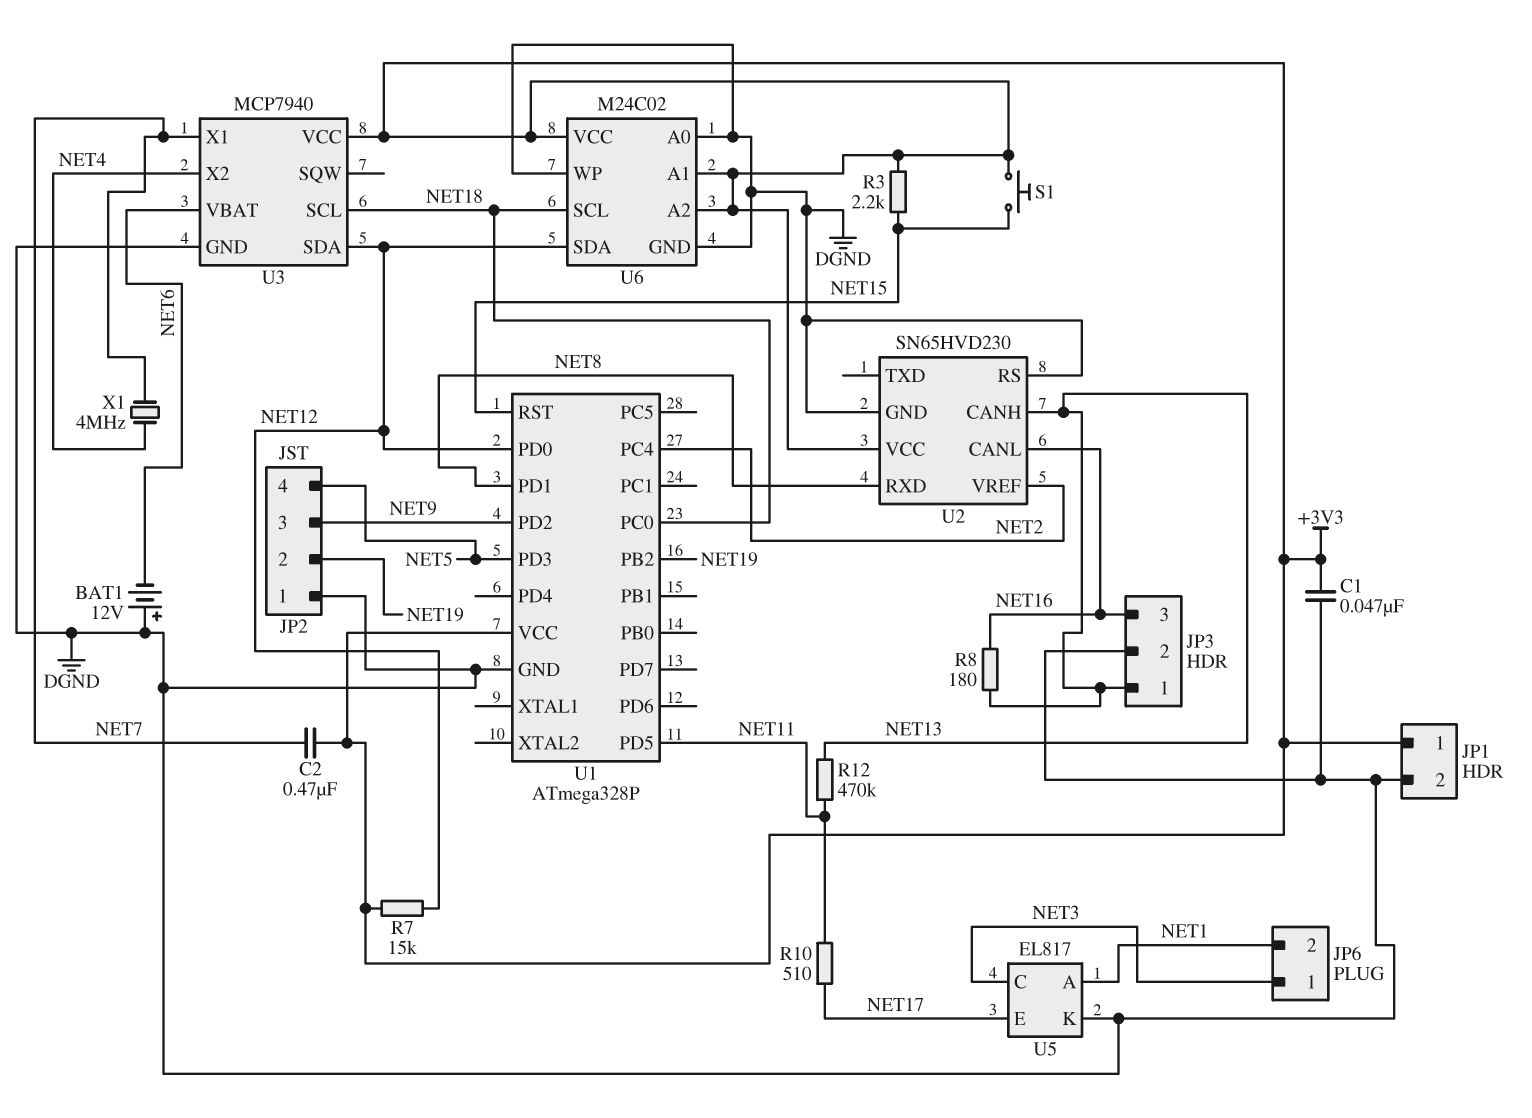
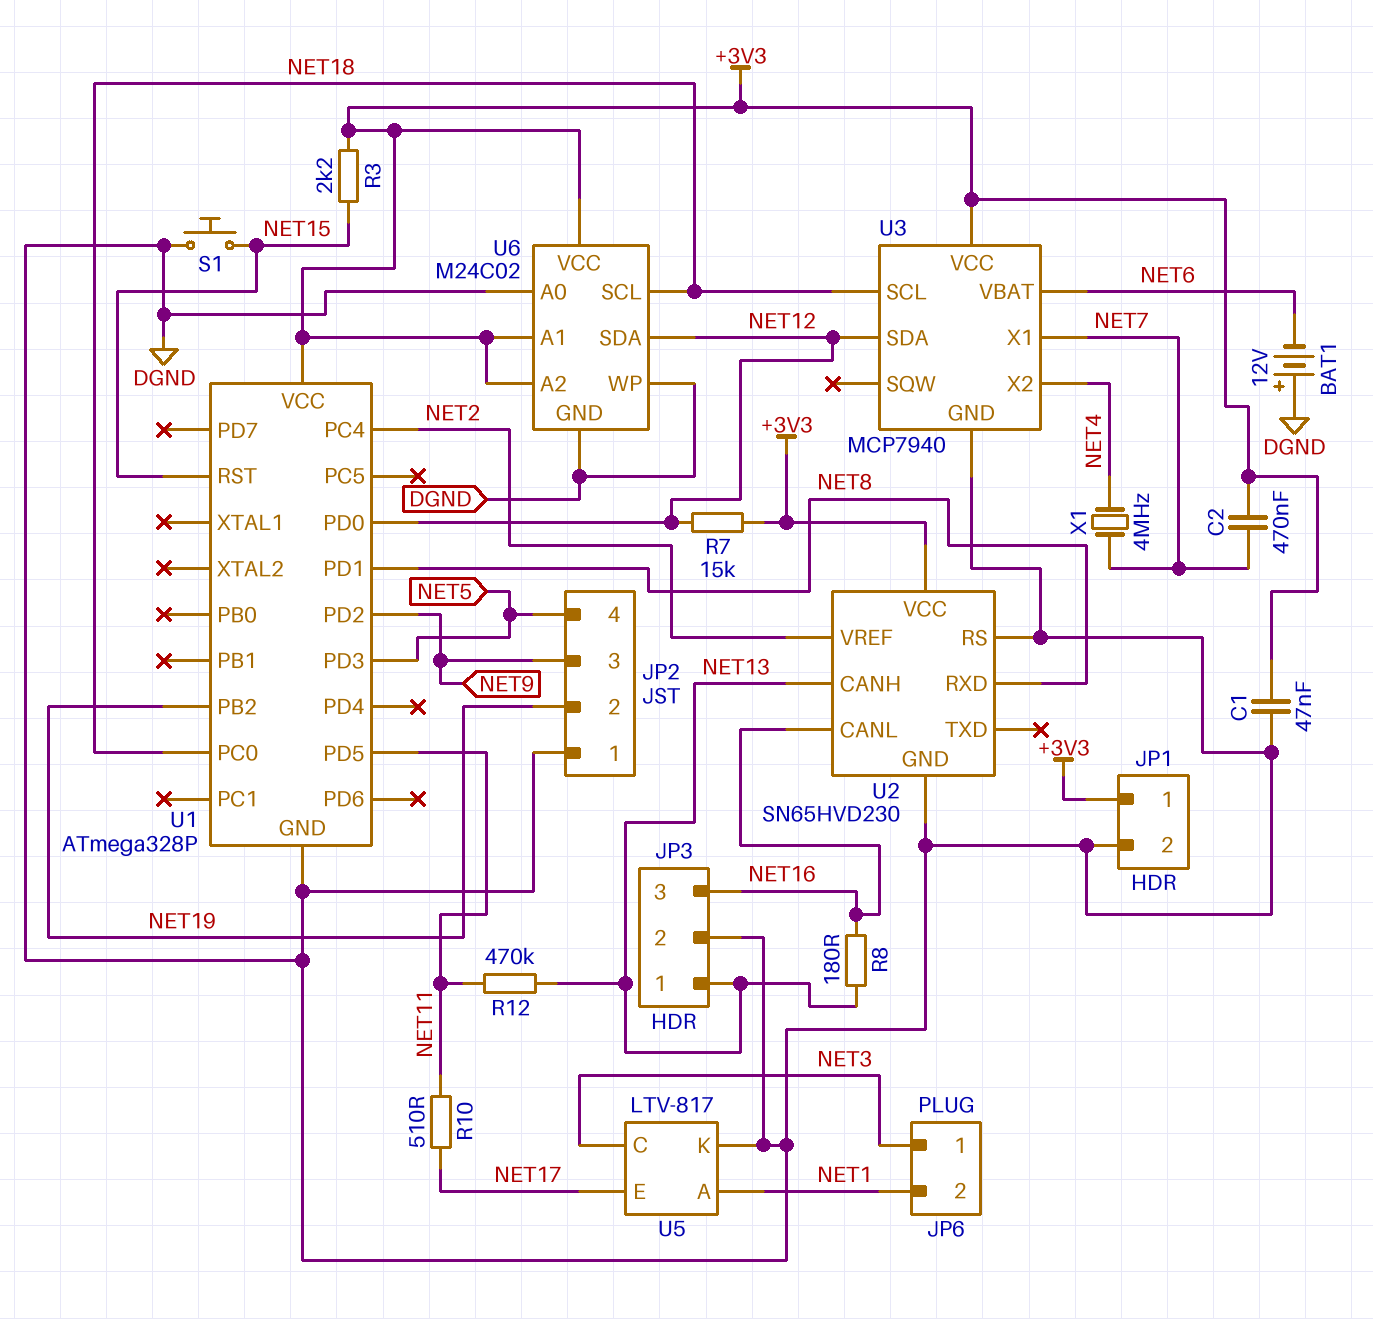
S1: button (+3V3, NET15) -> button (DGND, NET15)
U5: EL817 -> LTV-817

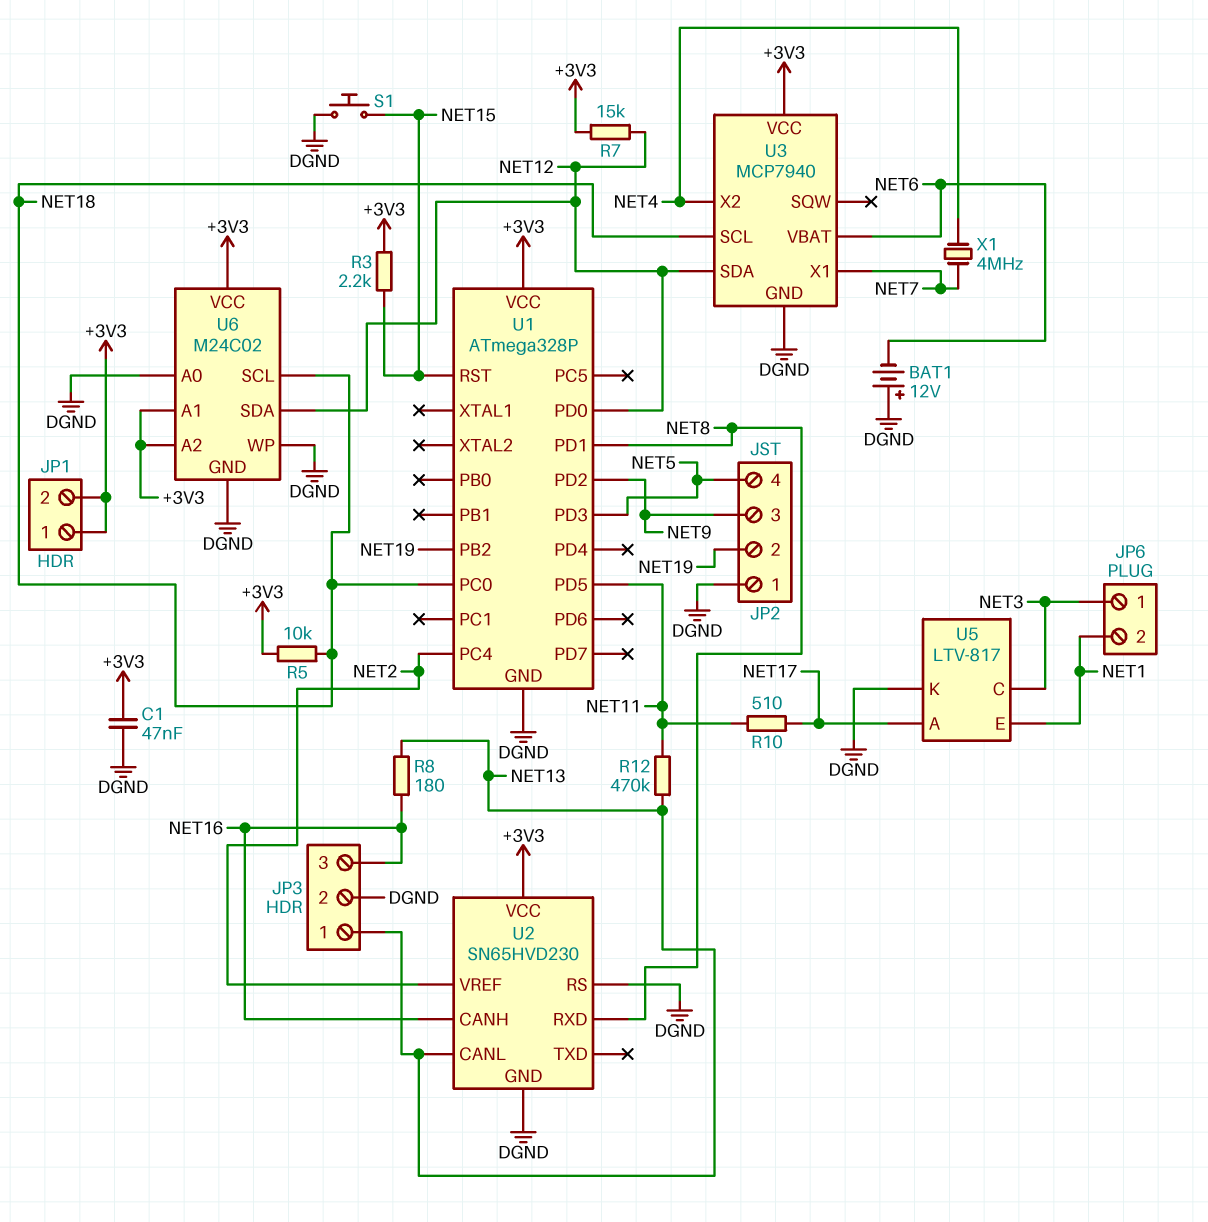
C2: 470nF (+3V3, NET7) -> none
JP1 pin 2: DGND -> +3V3
R5: none -> 10k (+3V3, NET18)
U2 pin CANH: NET13 -> NET16
U2 pin CANL: NET16 -> NET13
U5 pin A: NET1 -> NET17
U5 pin E: NET17 -> NET1

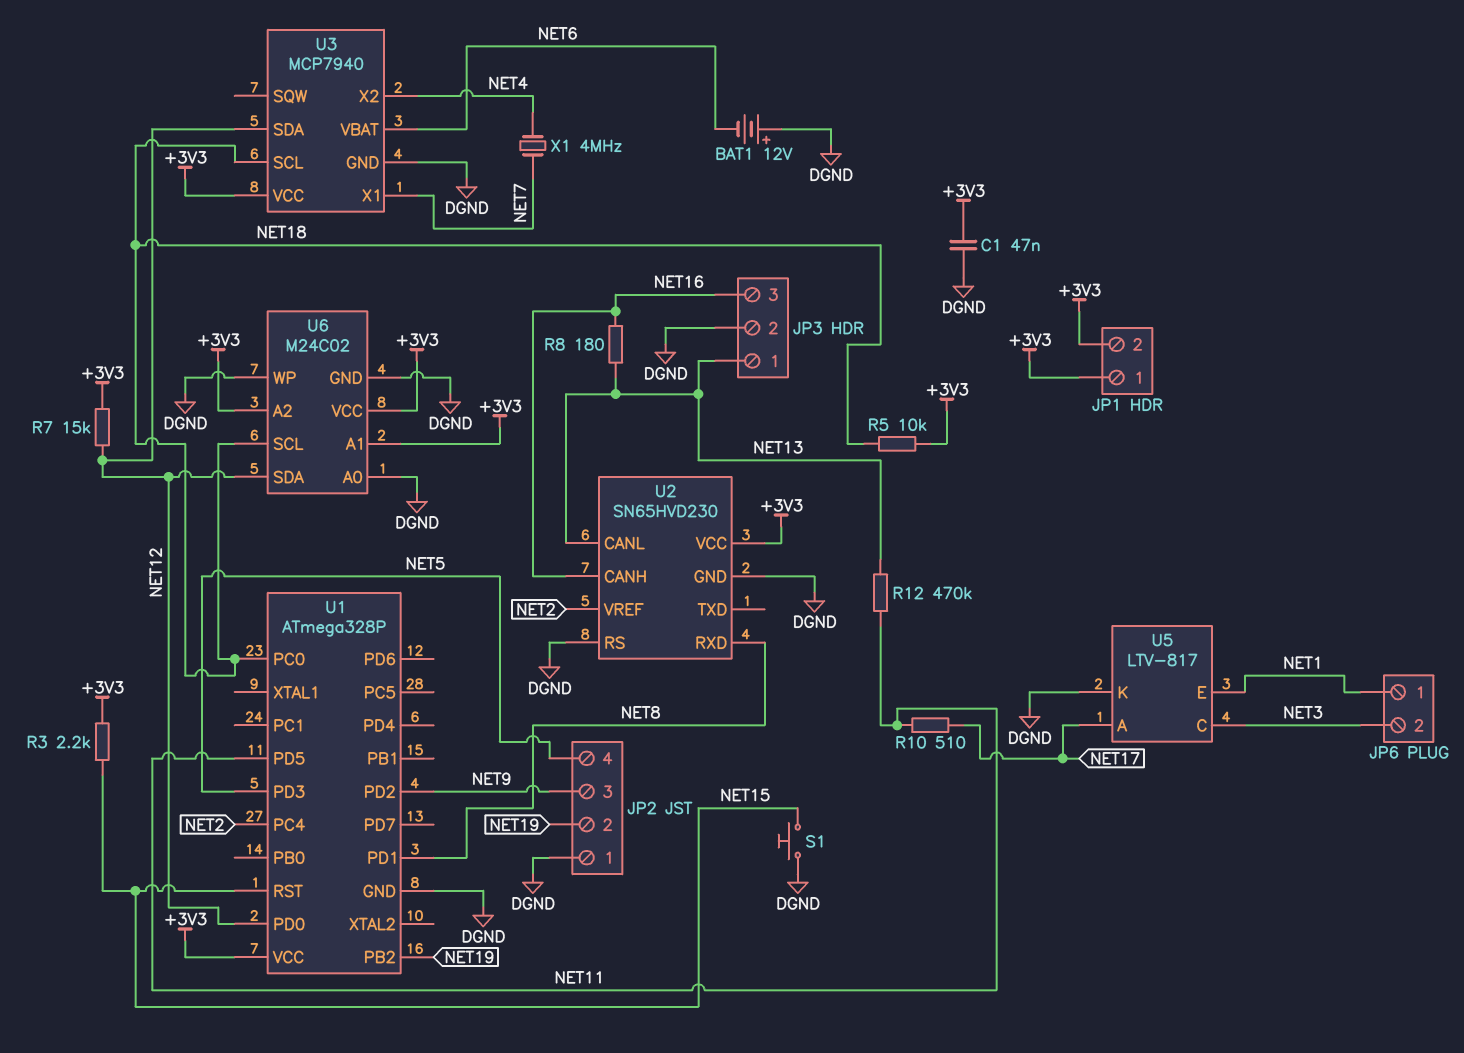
JP6 pin 1: NET3 -> NET1
JP6 pin 2: NET1 -> NET3

